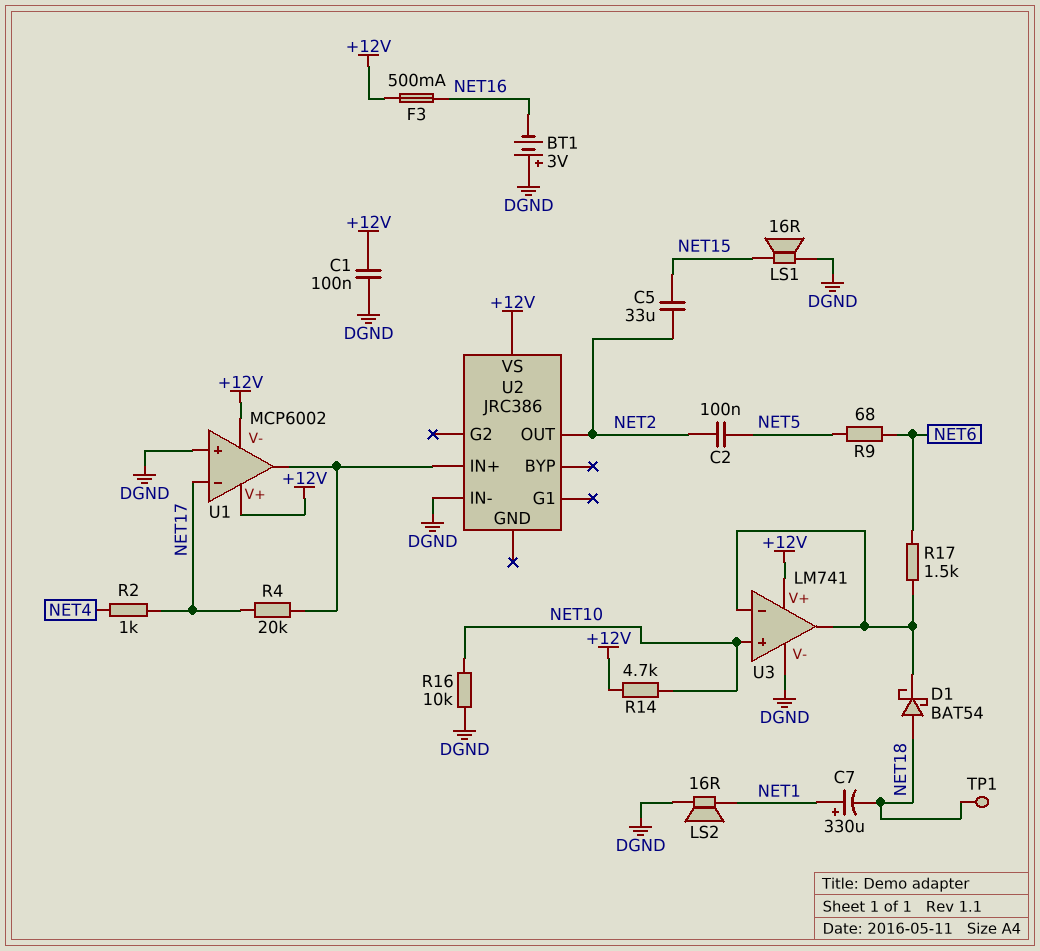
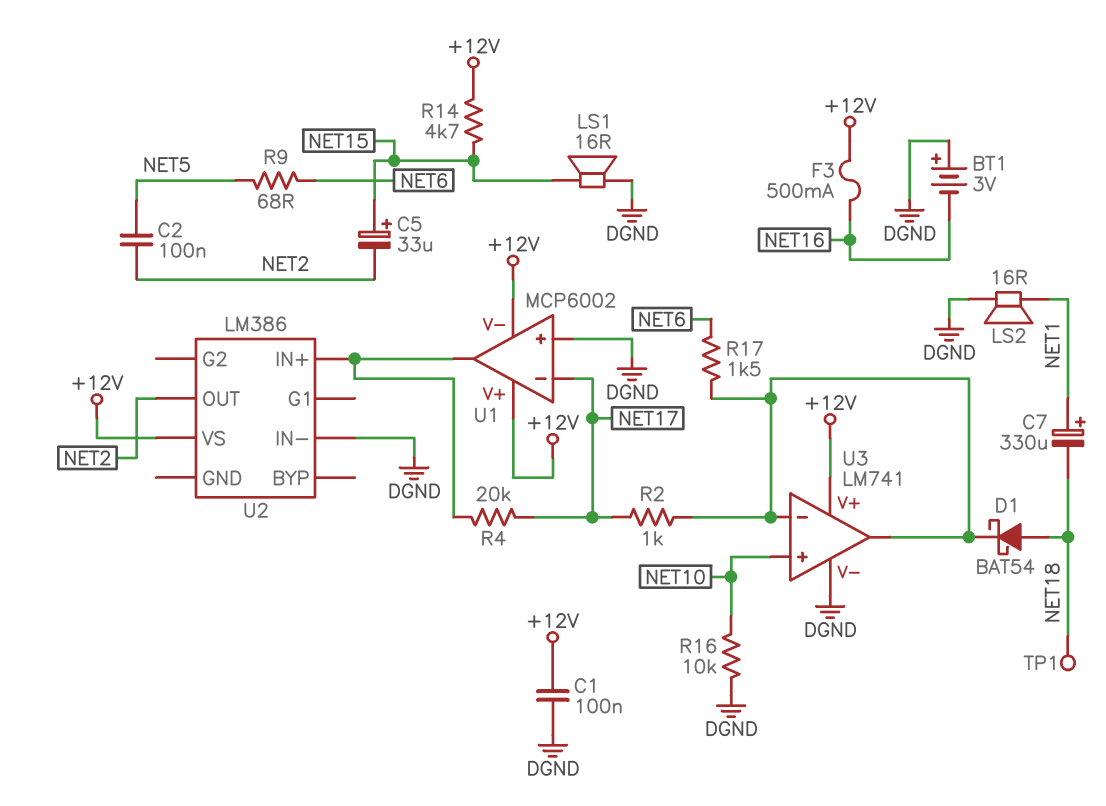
C5: 33uF (NET2, NET15) -> 33uF (plus NET15, minus NET2)
R2: 1k (NET4, NET17) -> 1k (NET17, U3/in-)
R14: 4.7k (+12V, NET10) -> 4.7k (+12V, NET15)
U2: JRC386 -> LM386

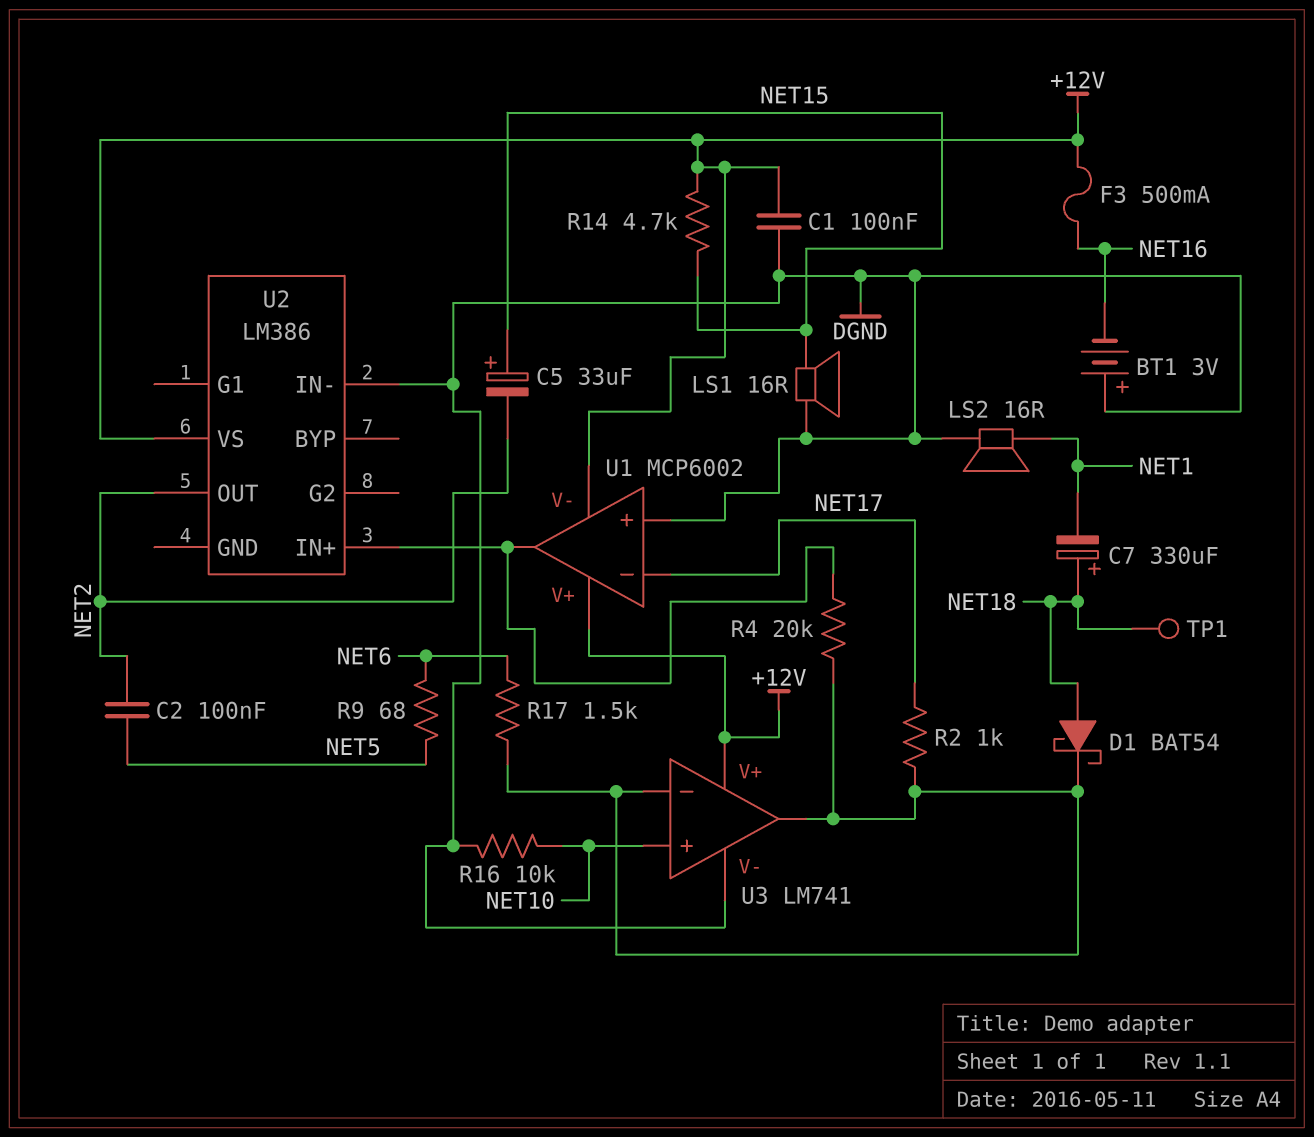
C7: 330uF (plus NET1, minus NET18) -> 330uF (plus NET18, minus NET1)
R4: 20k (NET17, U1/out) -> 20k (U1/out, U3/in-)

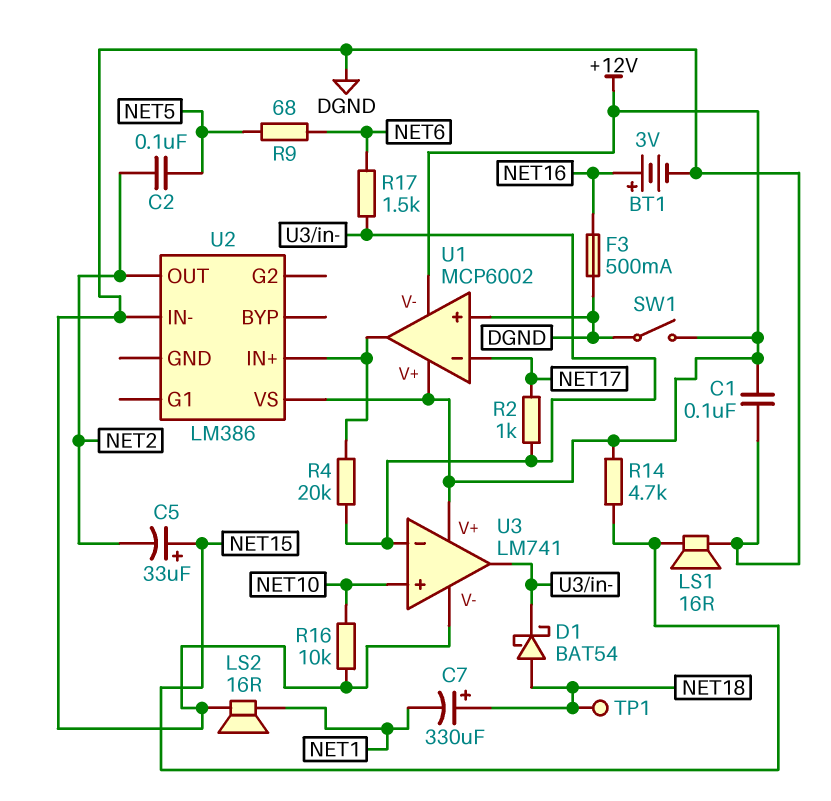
BT1: 3V (plus DGND, minus NET16) -> 3V (plus NET16, minus DGND)
F3: 500mA (+12V, NET16) -> 500mA (DGND, NET16)
SW1: none -> switch (+12V, DGND)

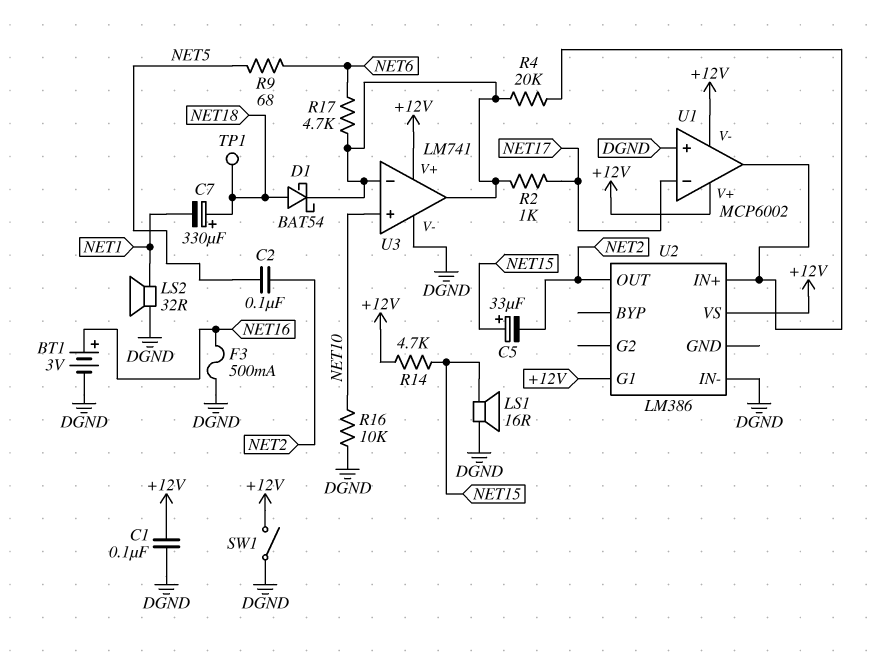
LS2: speaker 16R (DGND, NET1) -> speaker 32R (DGND, NET1)
R17: 1.5k (NET6, U3/in-) -> 4.7k (NET6, U3/in-)
U2 pin G1: none -> +12V

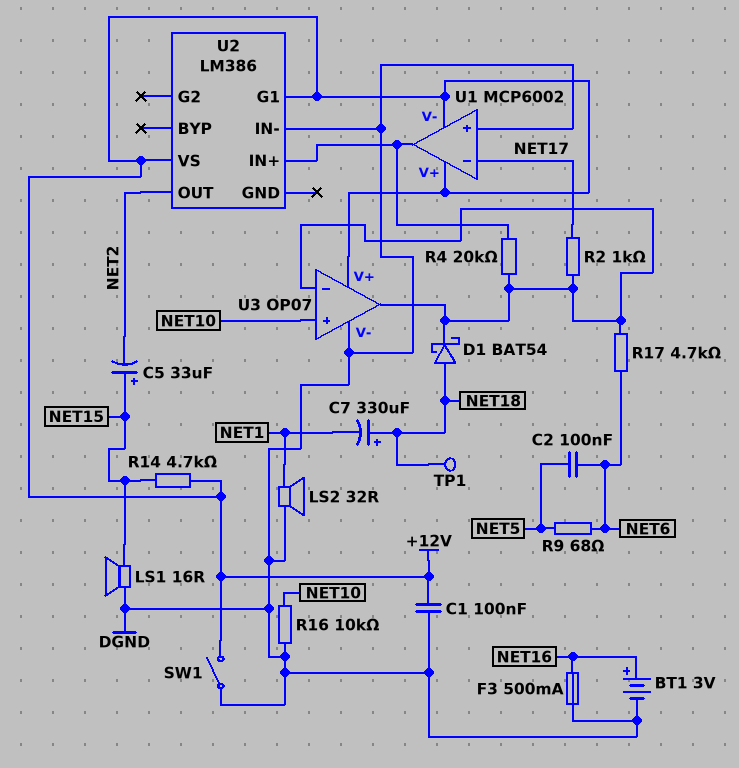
C2: 100nF (NET2, NET5) -> 100nF (NET5, NET6)
U3: LM741 -> OP07

